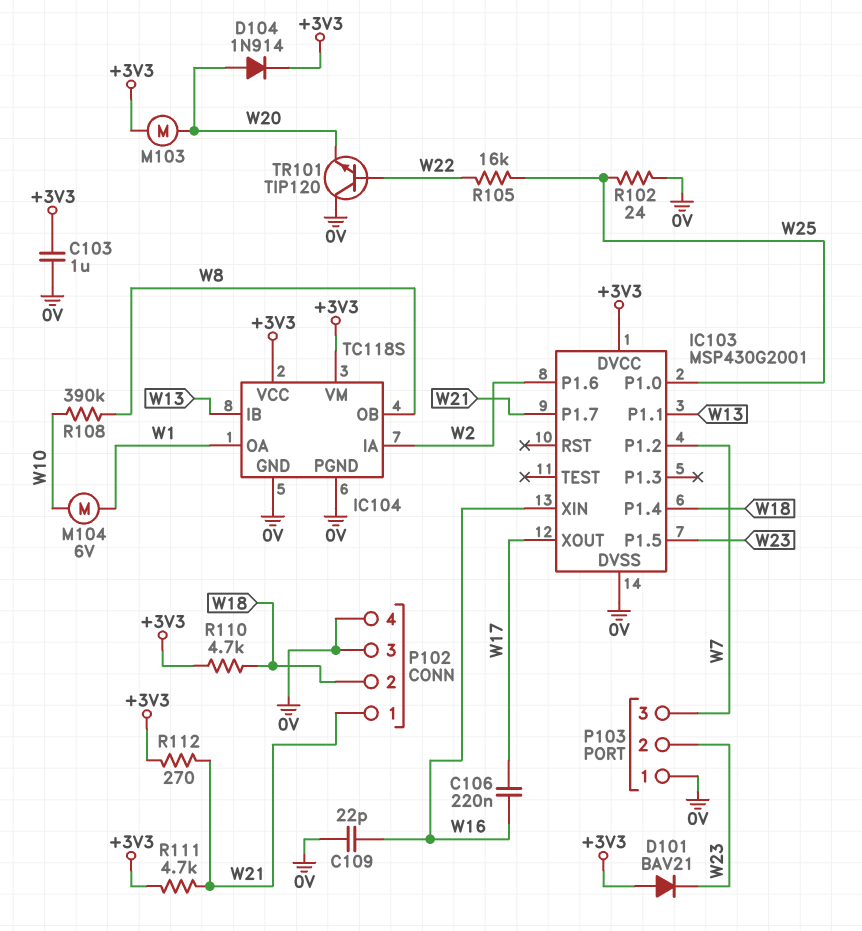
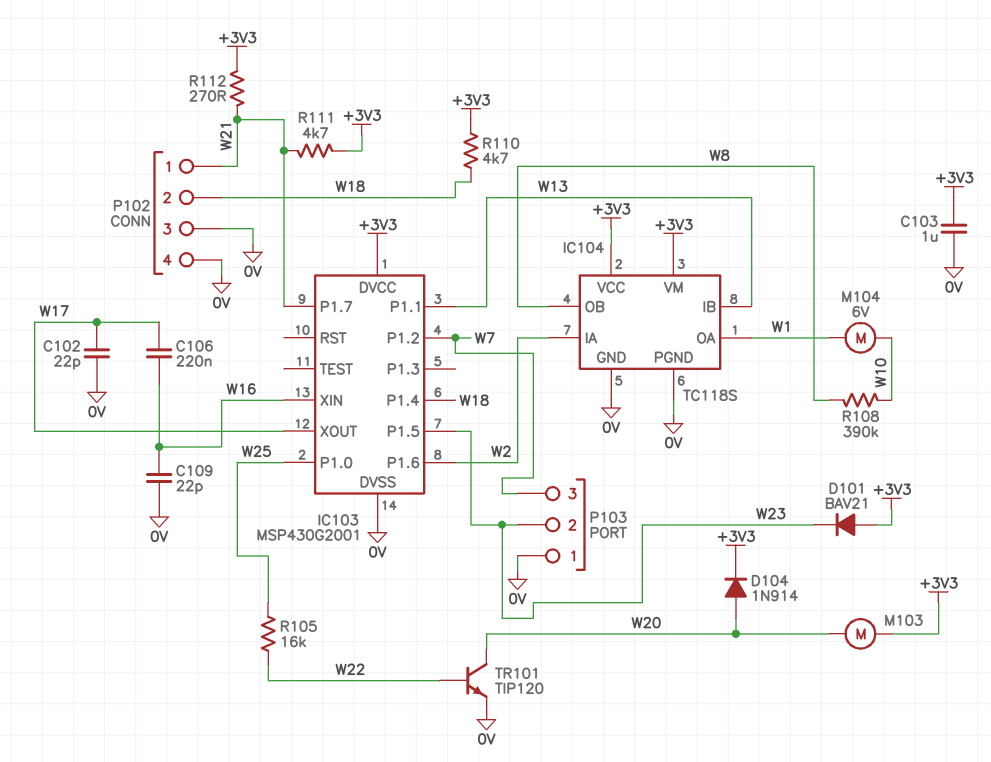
C102: none -> 22pF (0V, W17)
R102: 24 (0V, W25) -> none
TR101: NPN TIP120 (B W22, C 0V, E W20) -> NPN TIP120 (B W22, C W20, E 0V)

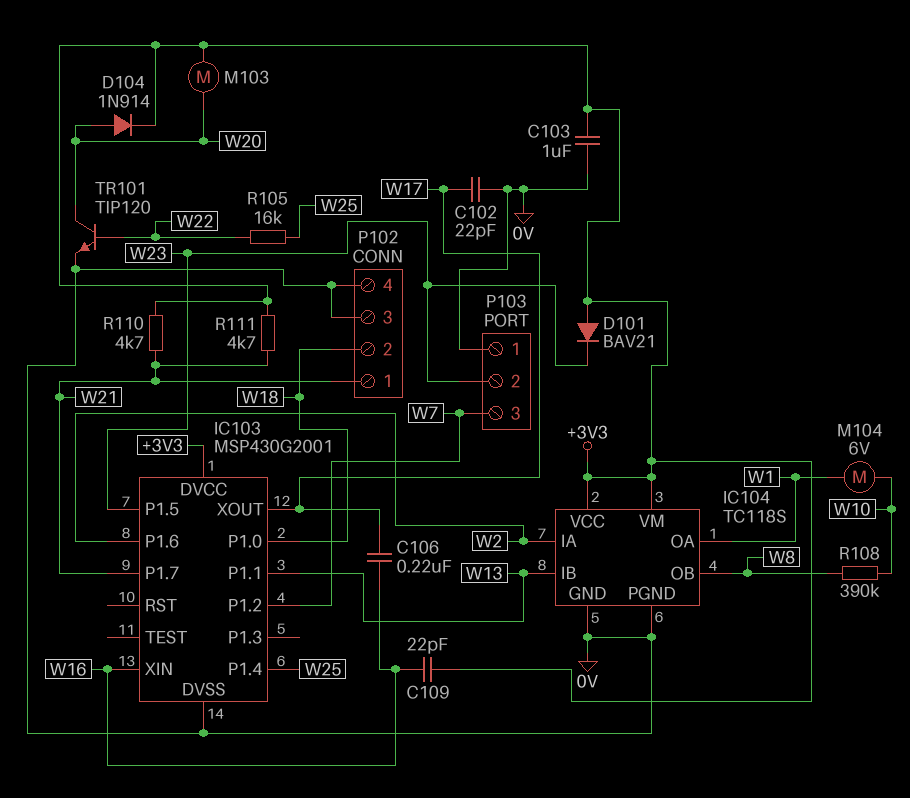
C109: 22pF (0V, W16) -> 22pF (+3V3, W16)
IC103 pin P1.0: W25 -> W18
IC103 pin P1.4: W18 -> W25
R110: 4.7k (+3V3, W18) -> 4.7k (+3V3, W21)
R112: 270 (+3V3, W21) -> none

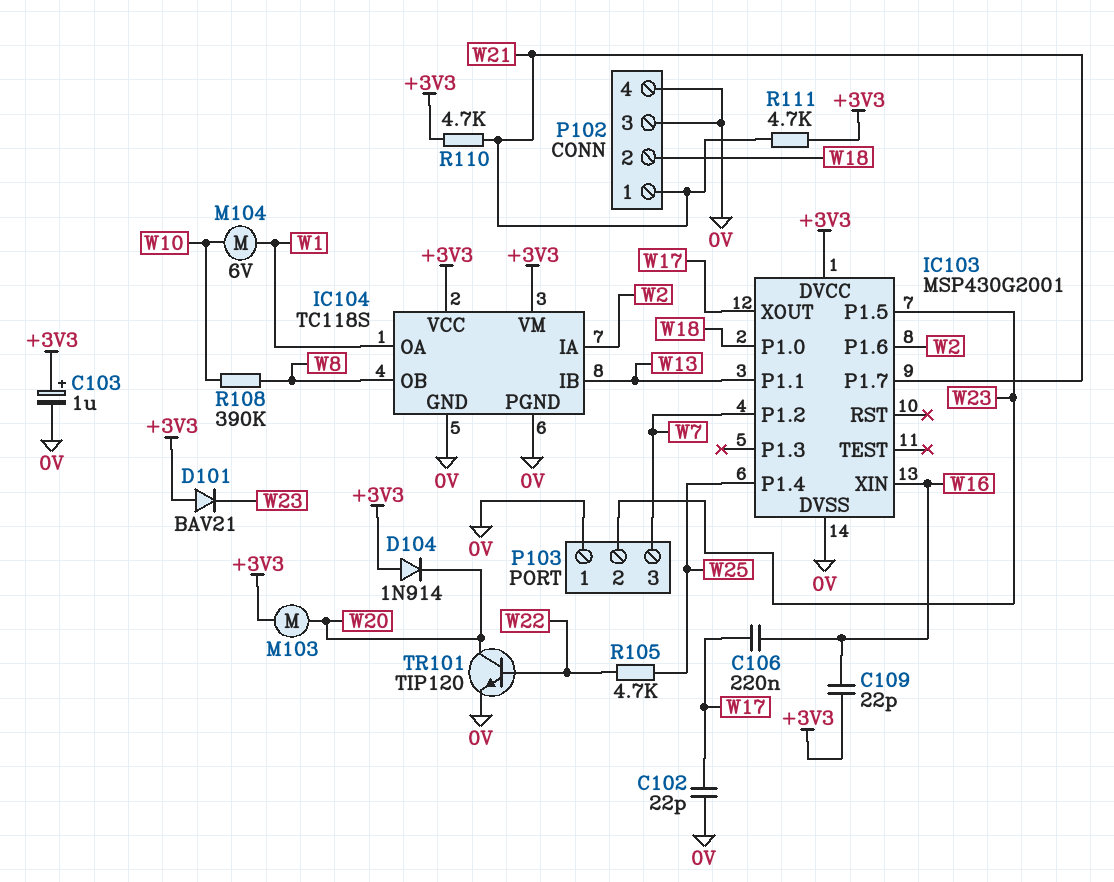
C103: 1uF (+3V3, 0V) -> 1uF (plus +3V3, minus 0V)
D104: diode 1N914 (A W20, K +3V3) -> diode 1N914 (A +3V3, K W20)
R105: 16k (W22, W25) -> 4.7k (W22, W25)

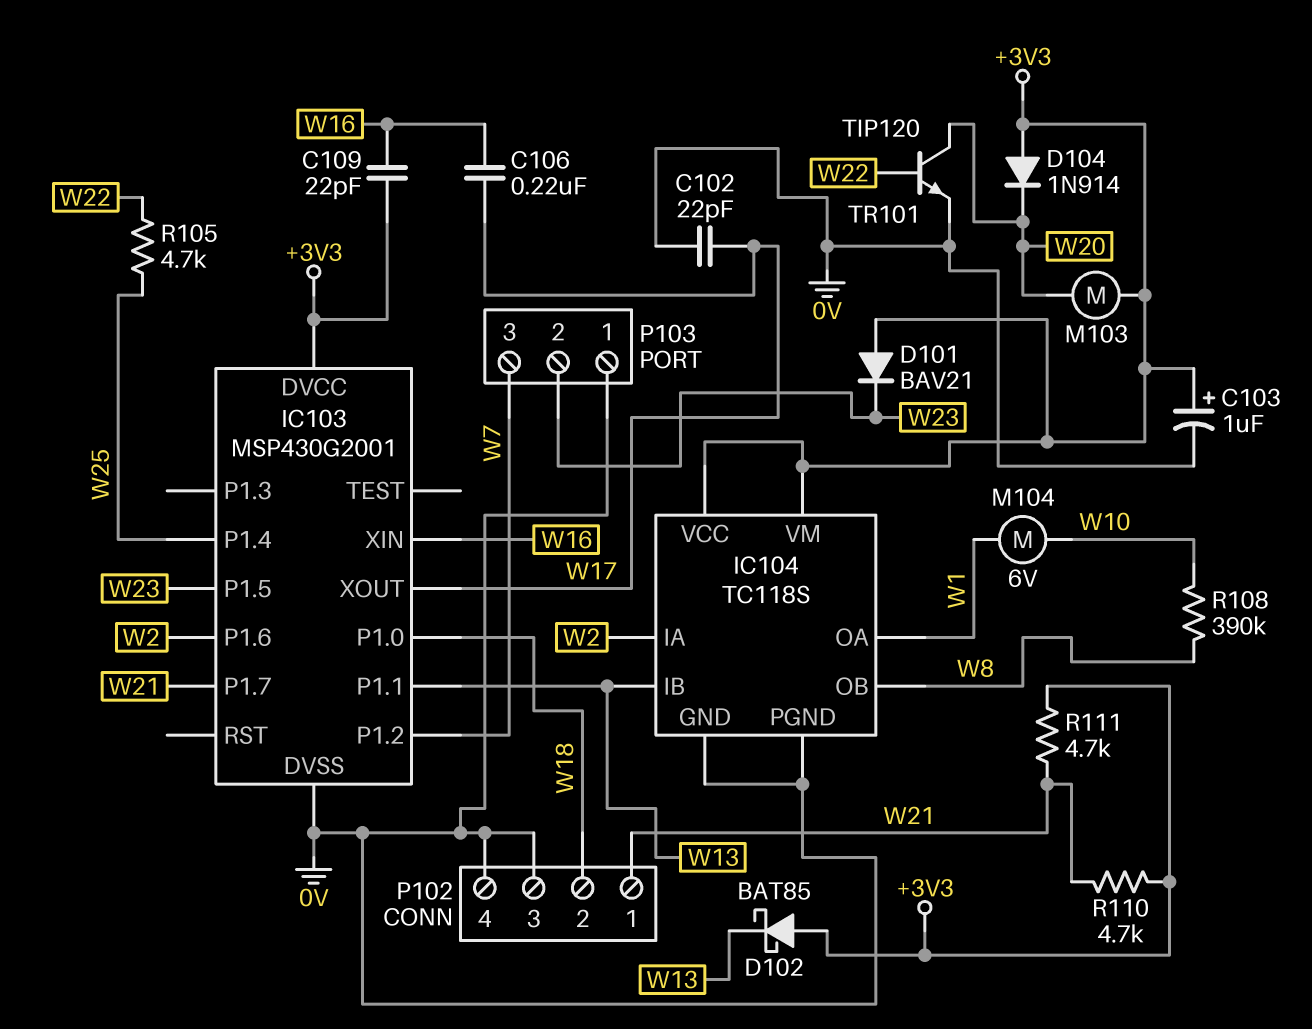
D102: none -> schottky BAT85 (A +3V3, K W13)

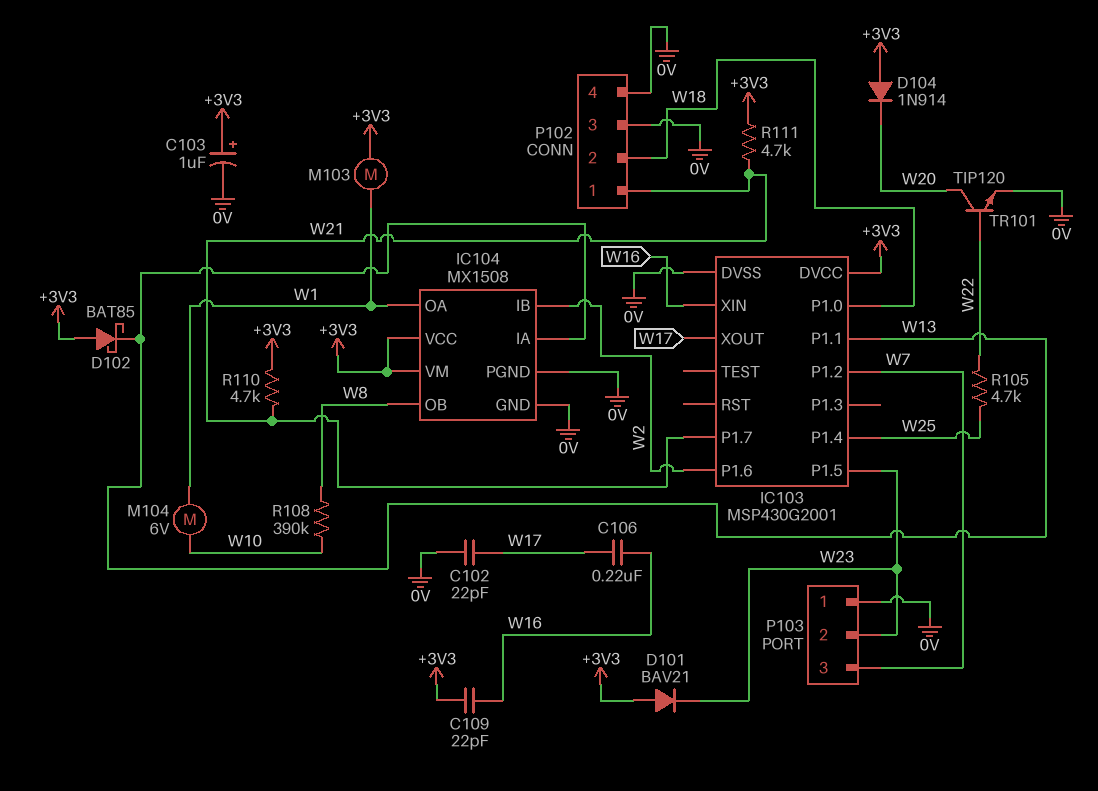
IC104: TC118S -> MX1508
IC104 pin IA: W2 -> W13
IC104 pin IB: W13 -> W2
M103: motor (+3V3, W20) -> motor (+3V3, W1)

